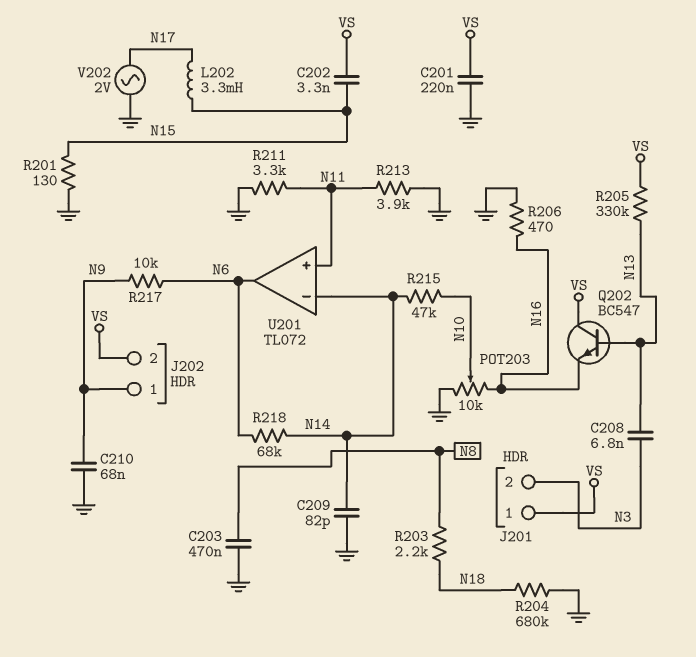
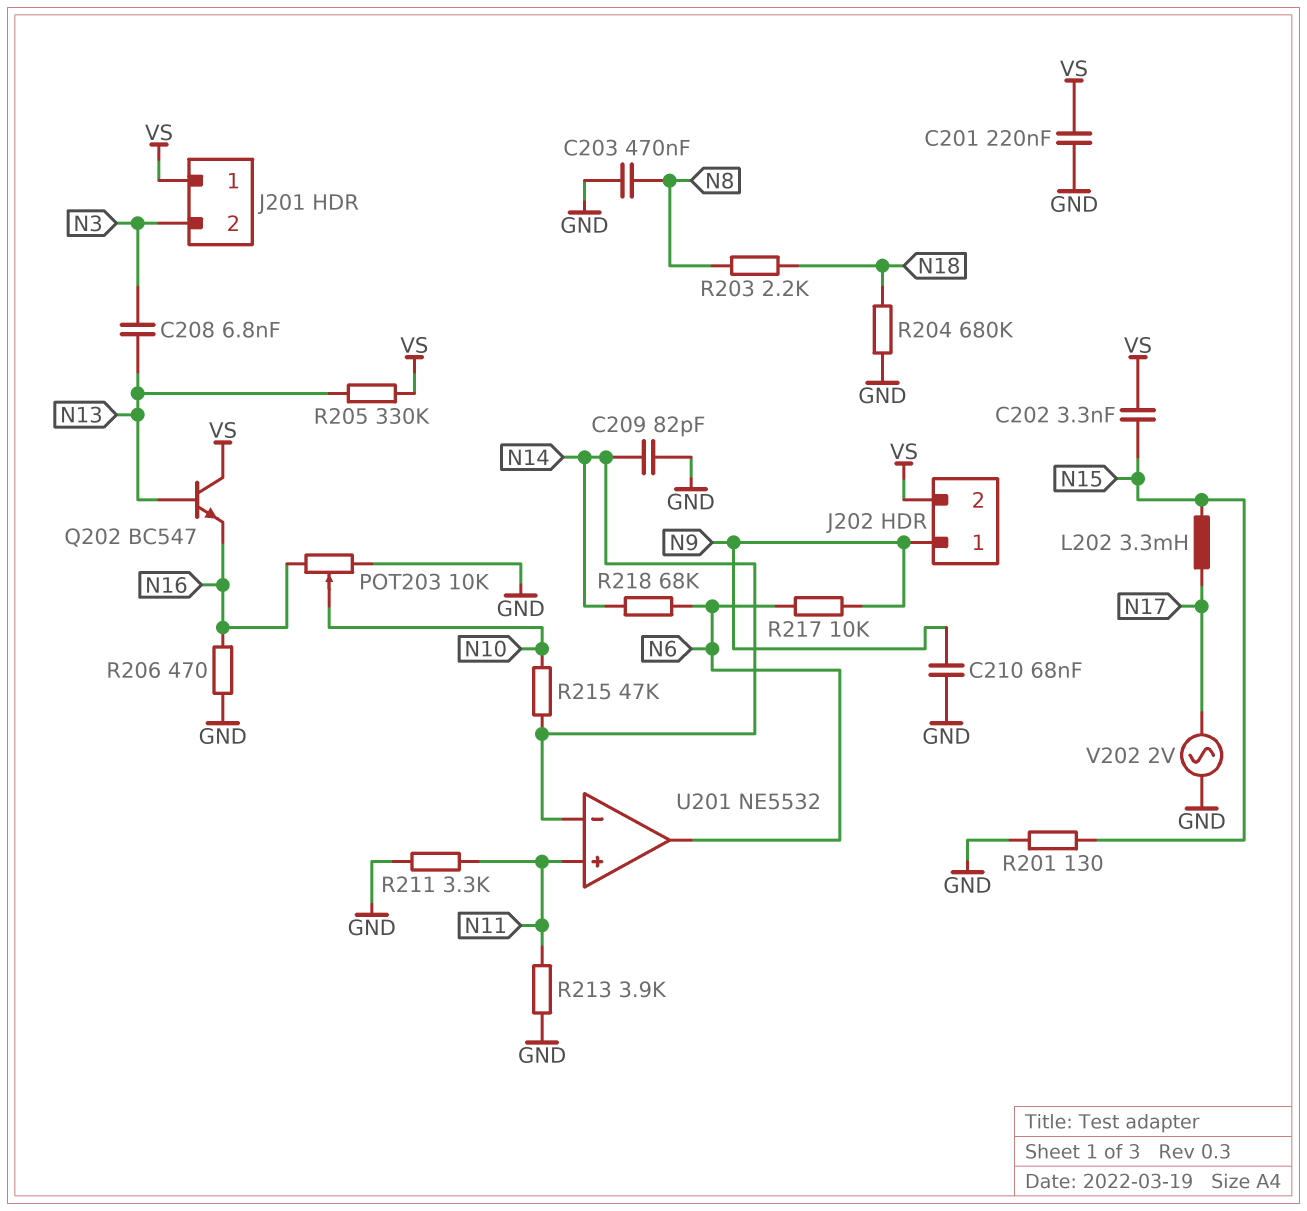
U201: TL072 -> NE5532

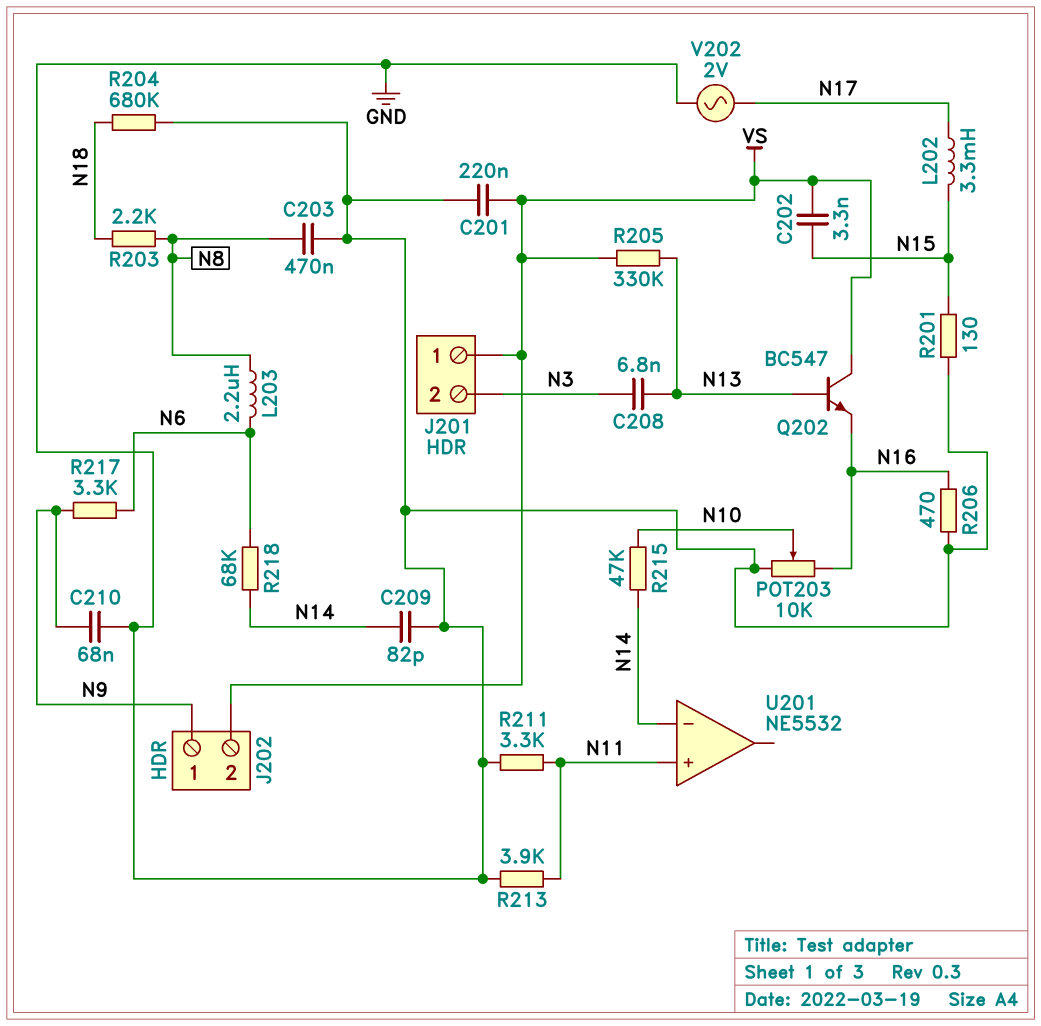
L203: none -> 2.2uH (N6, N8)
R217: 10k (N6, N9) -> 3.3k (N6, N9)
U201 pin out: N6 -> none

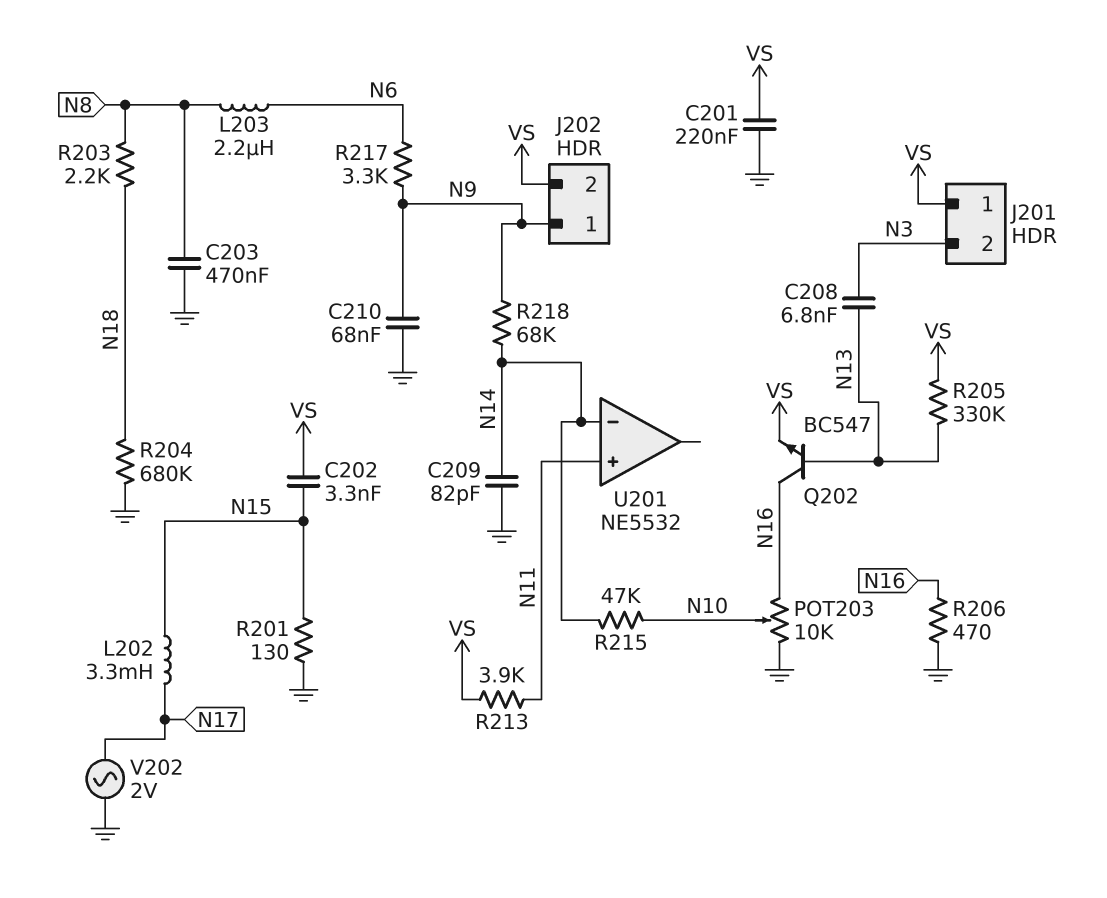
Q202: NPN BC547 (B N13, C VS, E N16) -> NPN BC547 (B N13, C N16, E VS)
R211: 3.3k (GND, N11) -> none
R213: 3.9k (GND, N11) -> 3.9k (N11, VS)
R218: 68k (N6, N14) -> 68k (N9, N14)

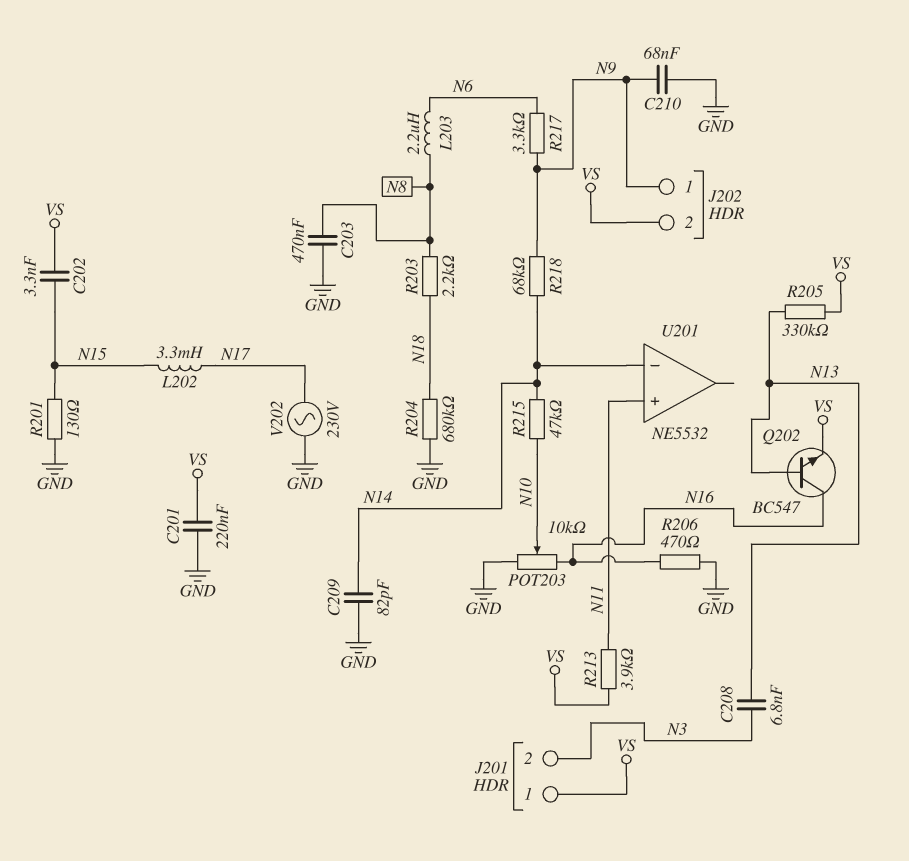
V202: AC 2V (GND, N17) -> AC 230V (GND, N17)

